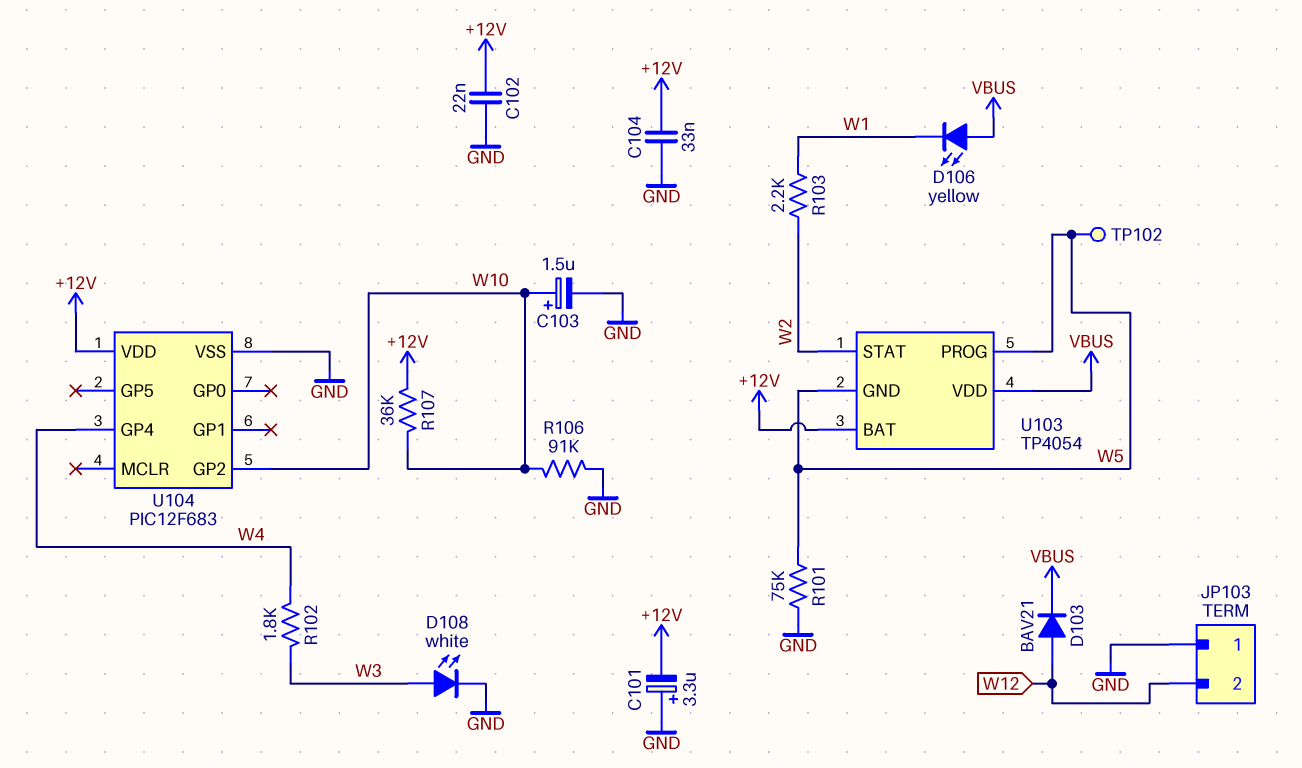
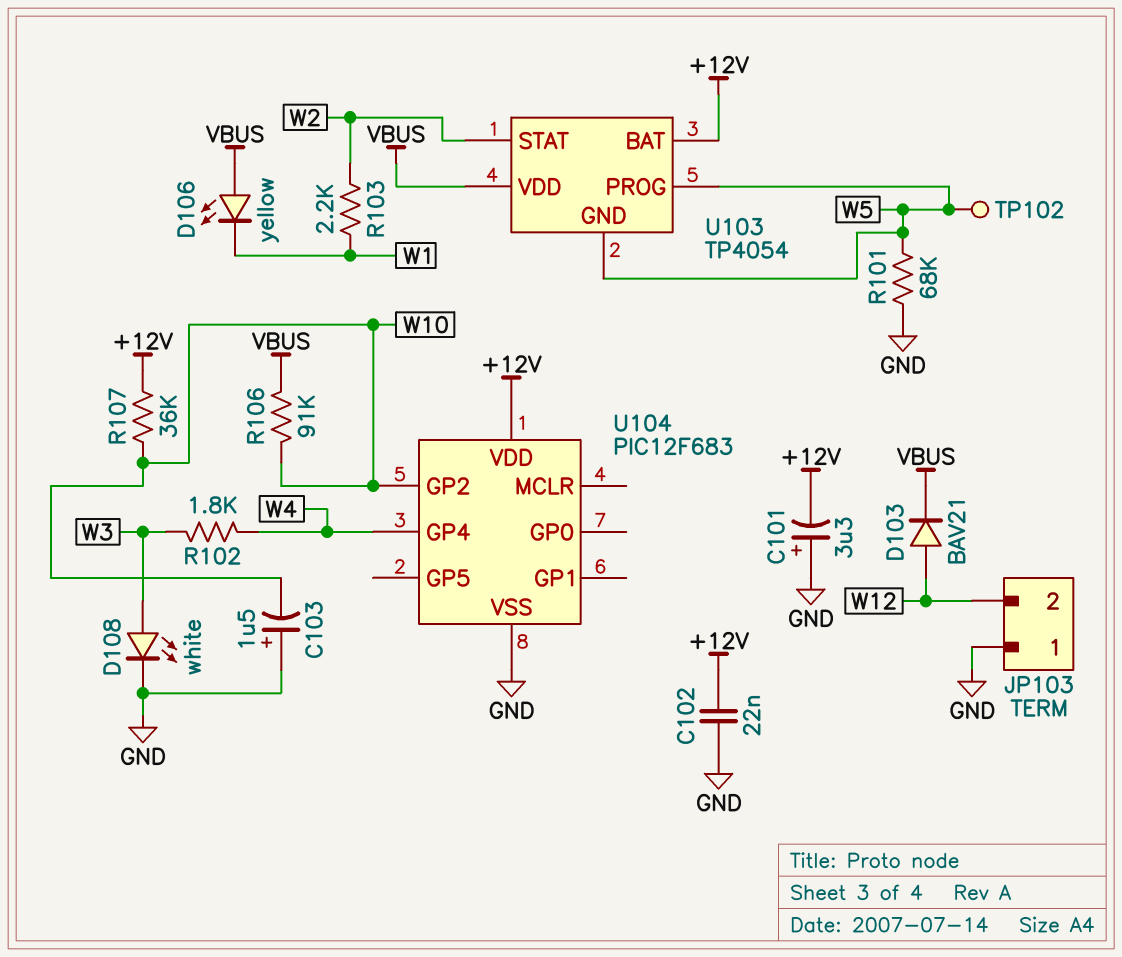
C103: 1.5uF (plus W10, minus GND) -> 1.5uF (plus GND, minus W10)
C104: 33nF (+12V, GND) -> none
R101: 75k (GND, W5) -> 68k (GND, W5)
R106: 91k (GND, W10) -> 91k (VBUS, W10)

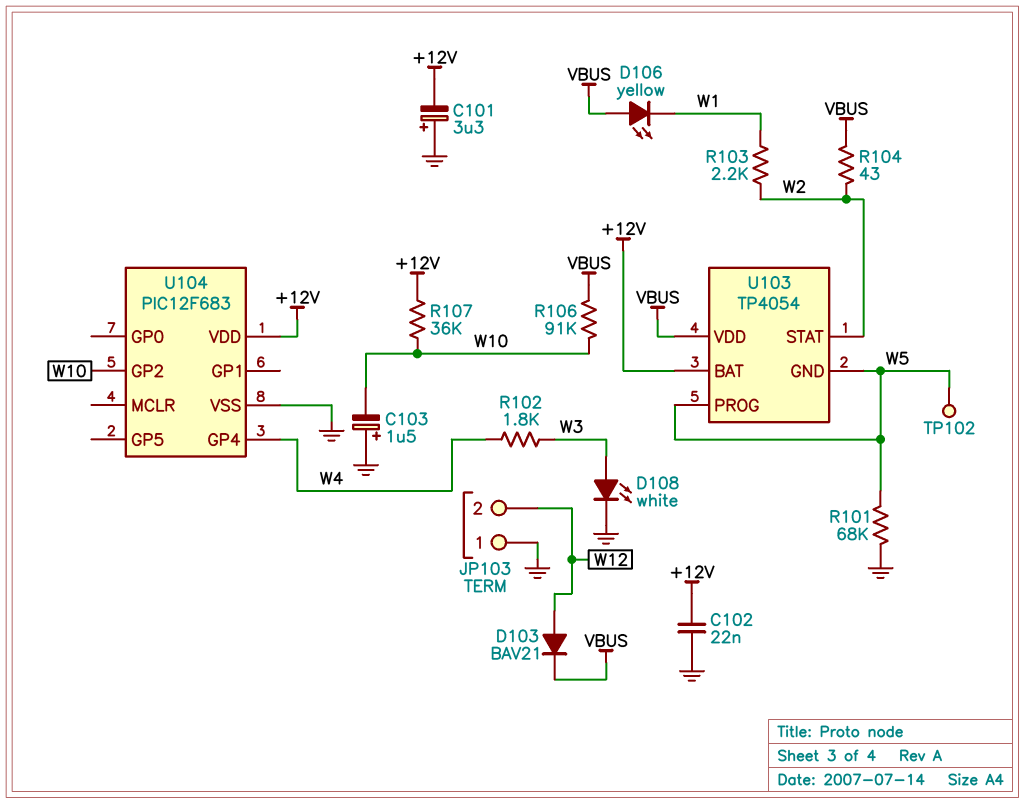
R104: none -> 43 (VBUS, W2)

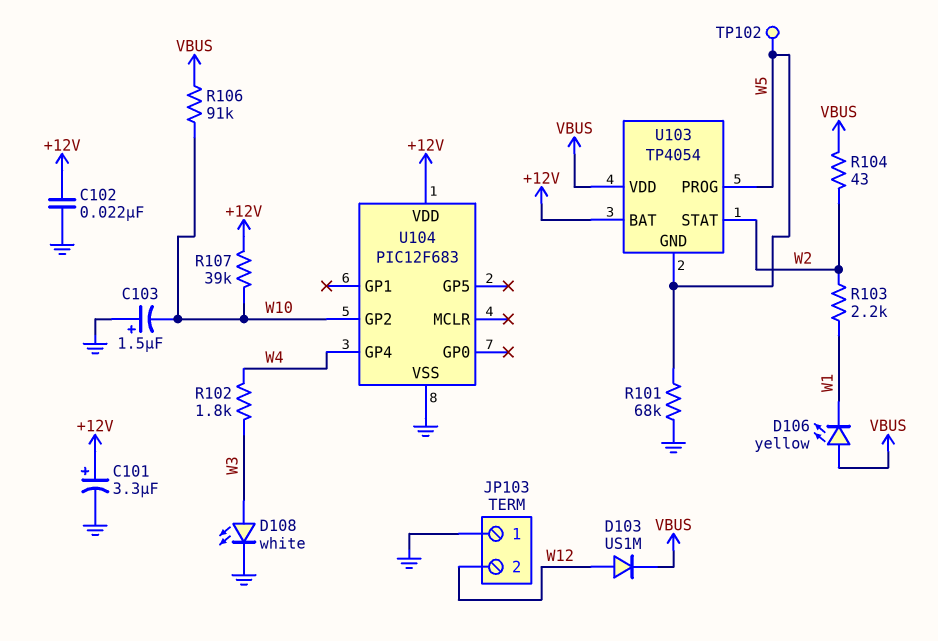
C101: 3.3uF (plus GND, minus +12V) -> 3.3uF (plus +12V, minus GND)
D103: diode BAV21 (A W12, K VBUS) -> diode US1M (A W12, K VBUS)
R107: 36k (+12V, W10) -> 39k (+12V, W10)

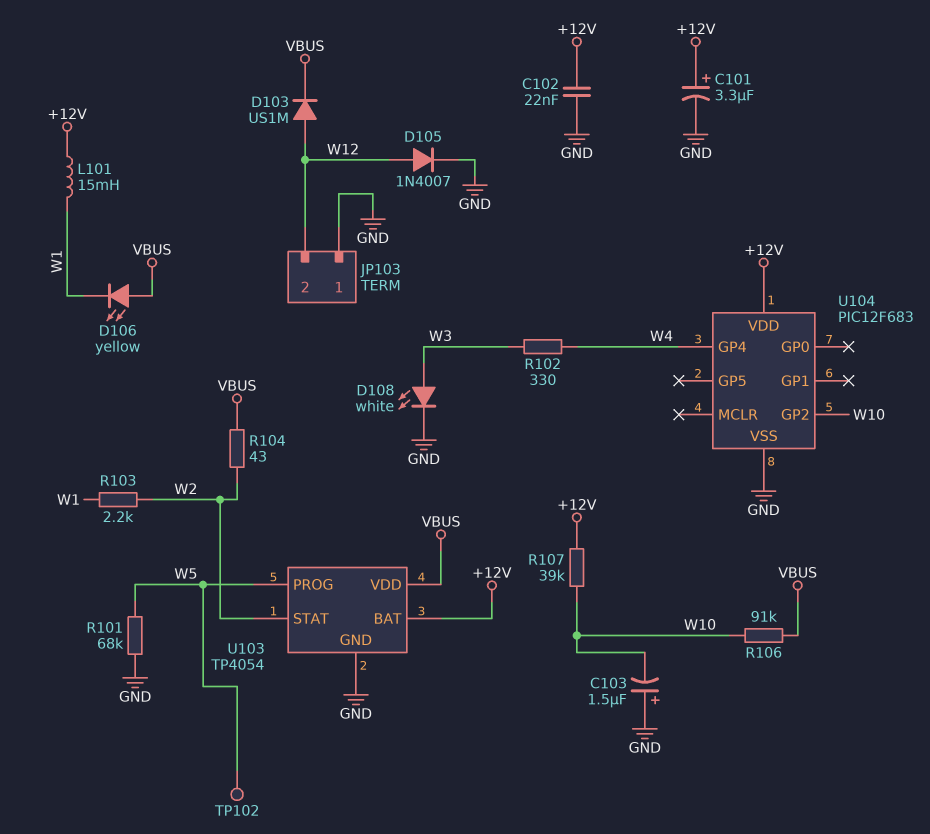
D105: none -> diode 1N4007 (A W12, K GND)
L101: none -> 15mH (+12V, W1)
R102: 1.8k (W3, W4) -> 330 (W3, W4)
U103 pin GND: W5 -> GND

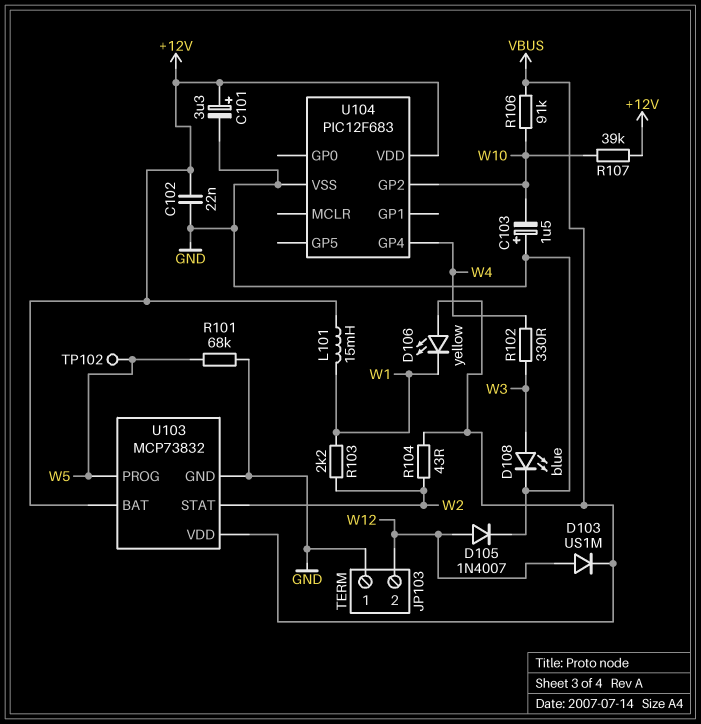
D108: LED white (A W3, K GND) -> LED blue (A W3, K GND)
U103: TP4054 -> MCP73832

